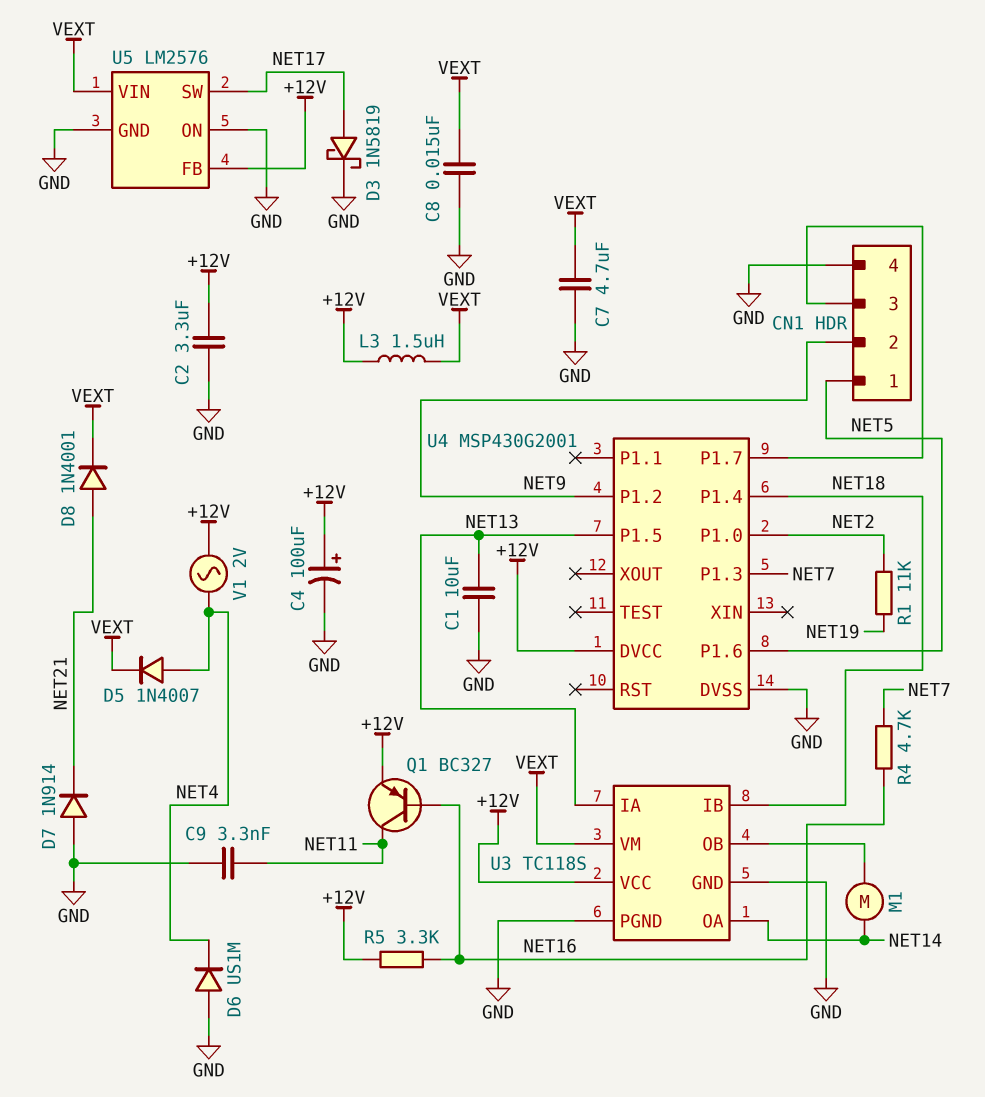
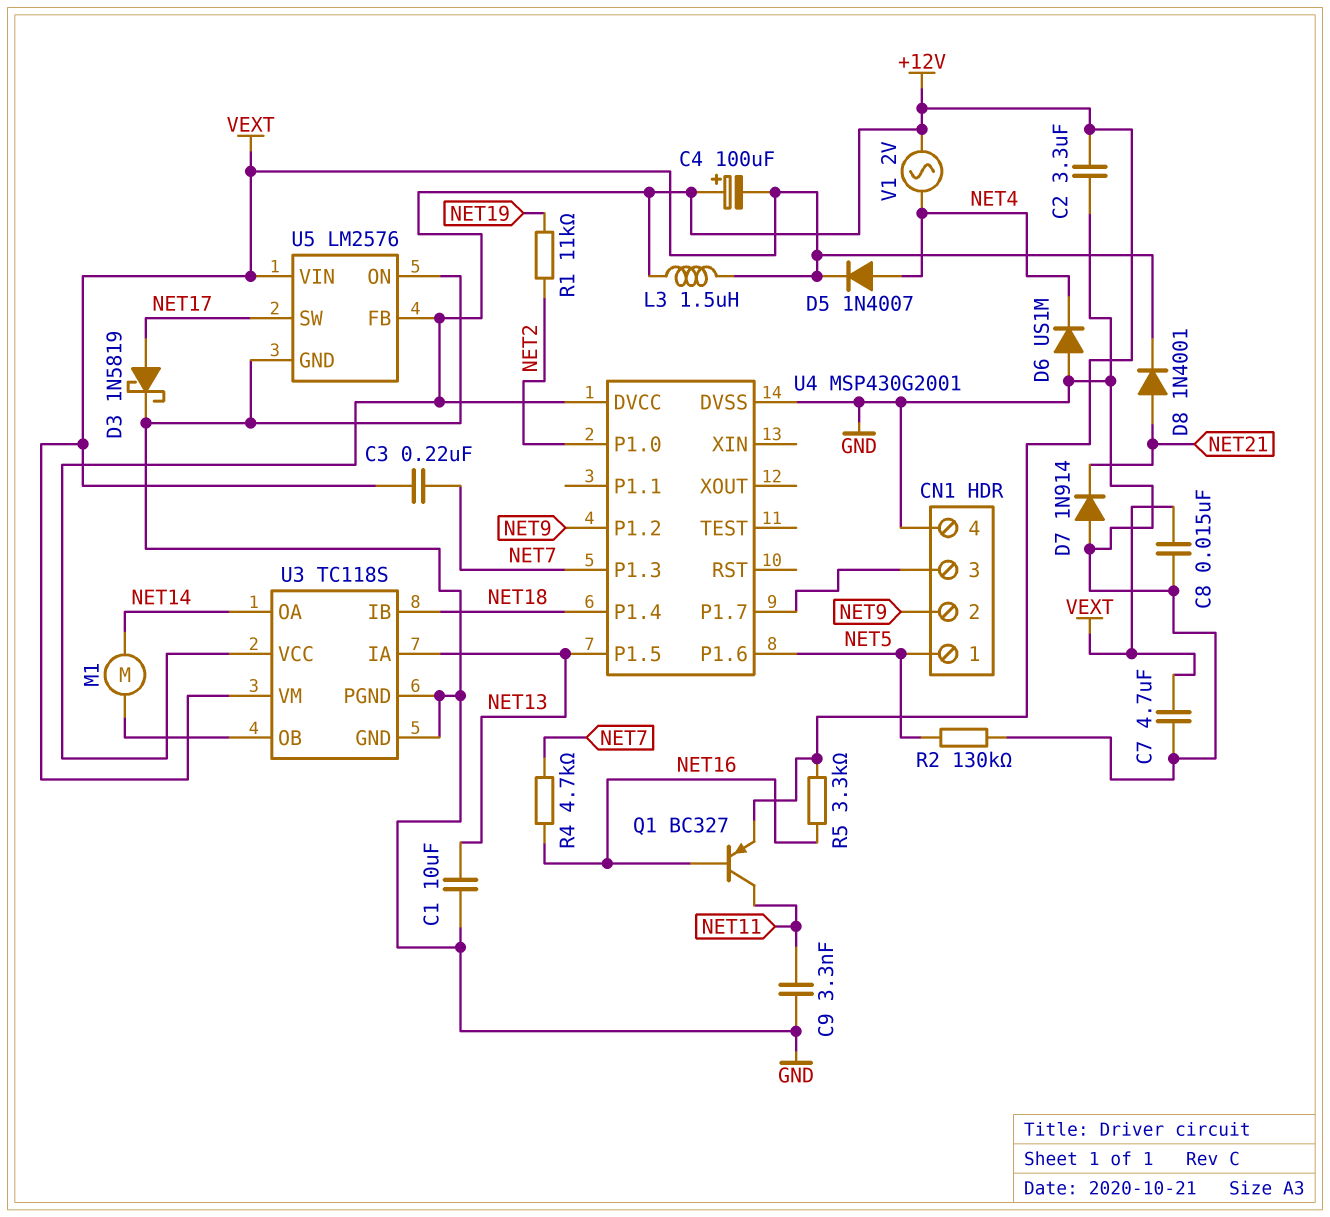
C3: none -> 220nF (NET7, VEXT)
C4: 100uF (plus +12V, minus GND) -> 100uF (plus +12V, minus VEXT)
R2: none -> 130k (GND, NET5)

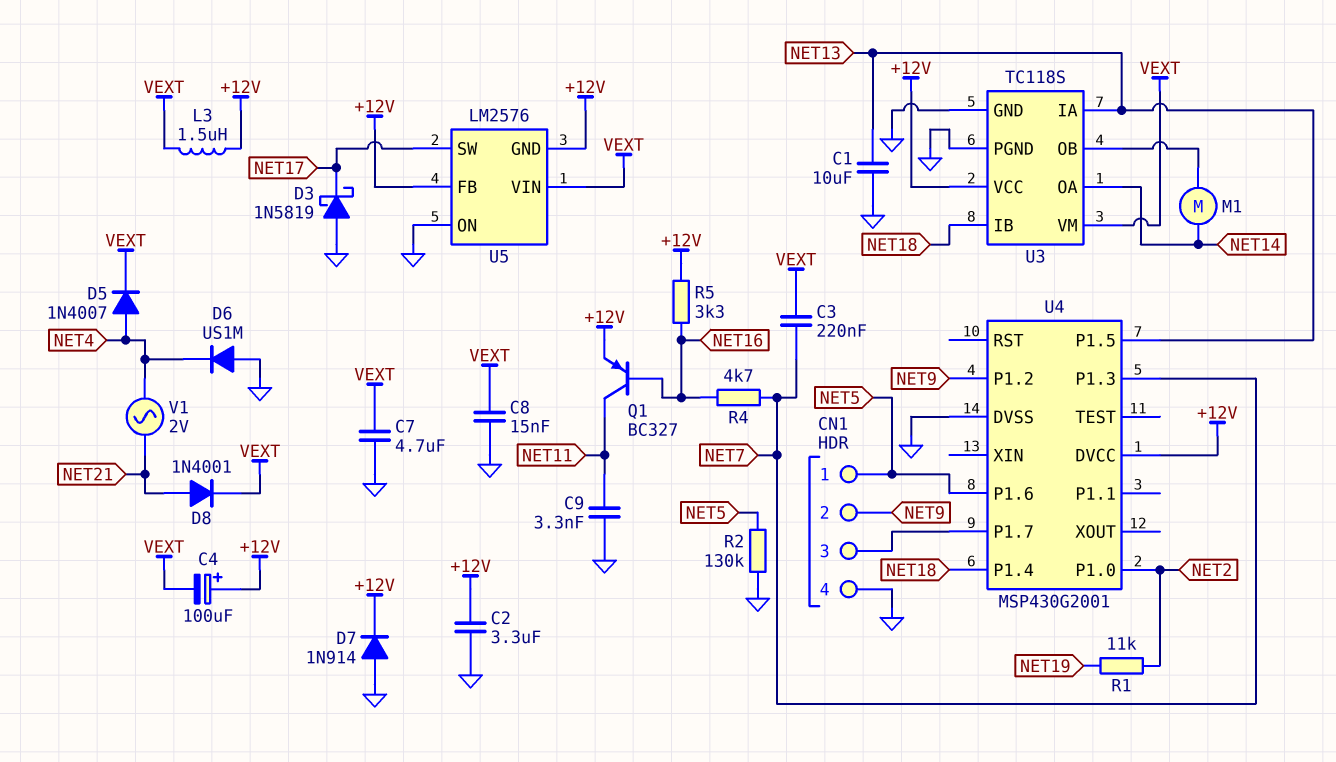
D3: schottky 1N5819 (A NET17, K GND) -> schottky 1N5819 (A GND, K NET17)
D7: diode 1N914 (A GND, K NET21) -> diode 1N914 (A GND, K +12V)
U5 pin GND: GND -> +12V
V1: AC 2V (+12V, NET4) -> AC 2V (NET4, NET21)

